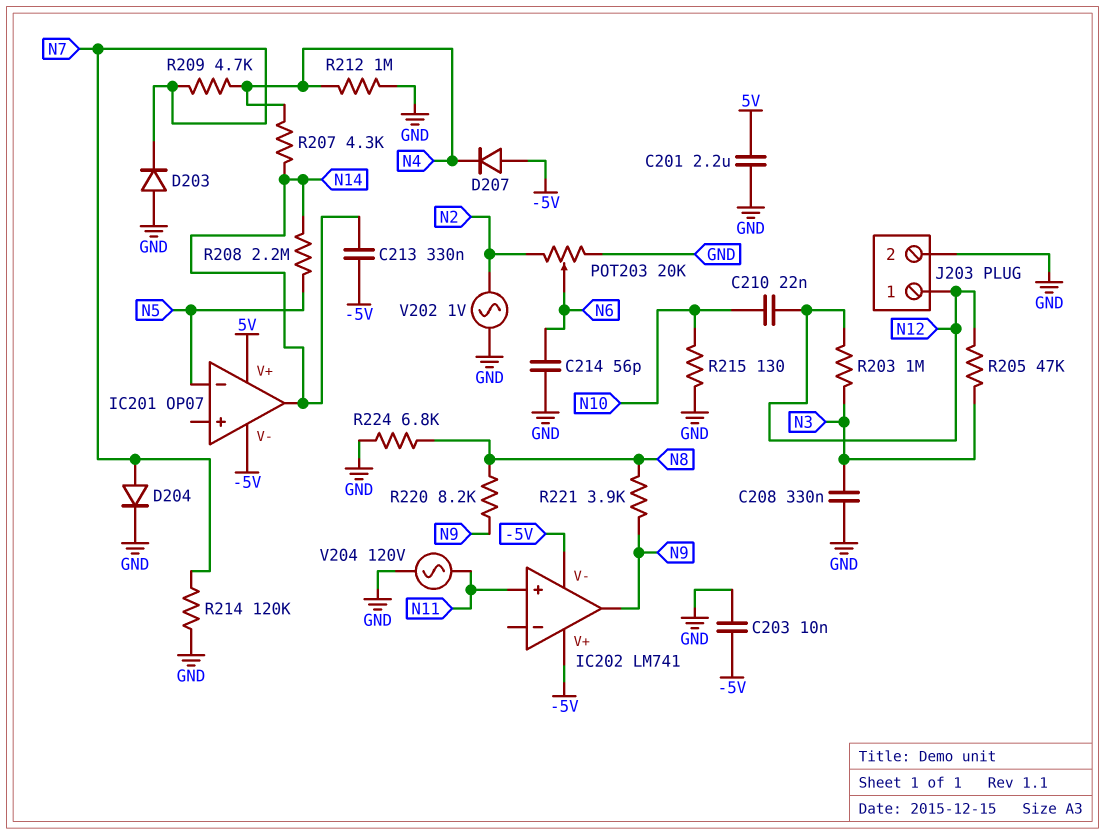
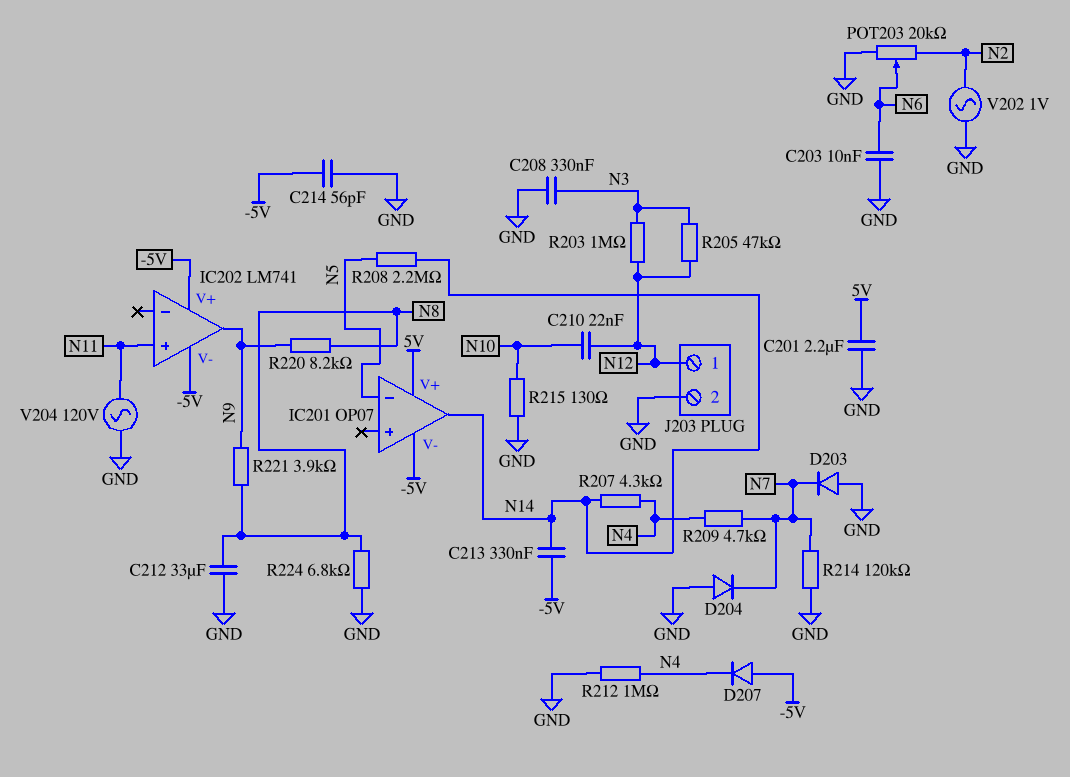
C203: 10nF (-5V, GND) -> 10nF (GND, N6)
C212: none -> 33uF (GND, N8)
C214: 56pF (GND, N6) -> 56pF (-5V, GND)
D204: diode (A N7, K GND) -> diode (A GND, K N7)

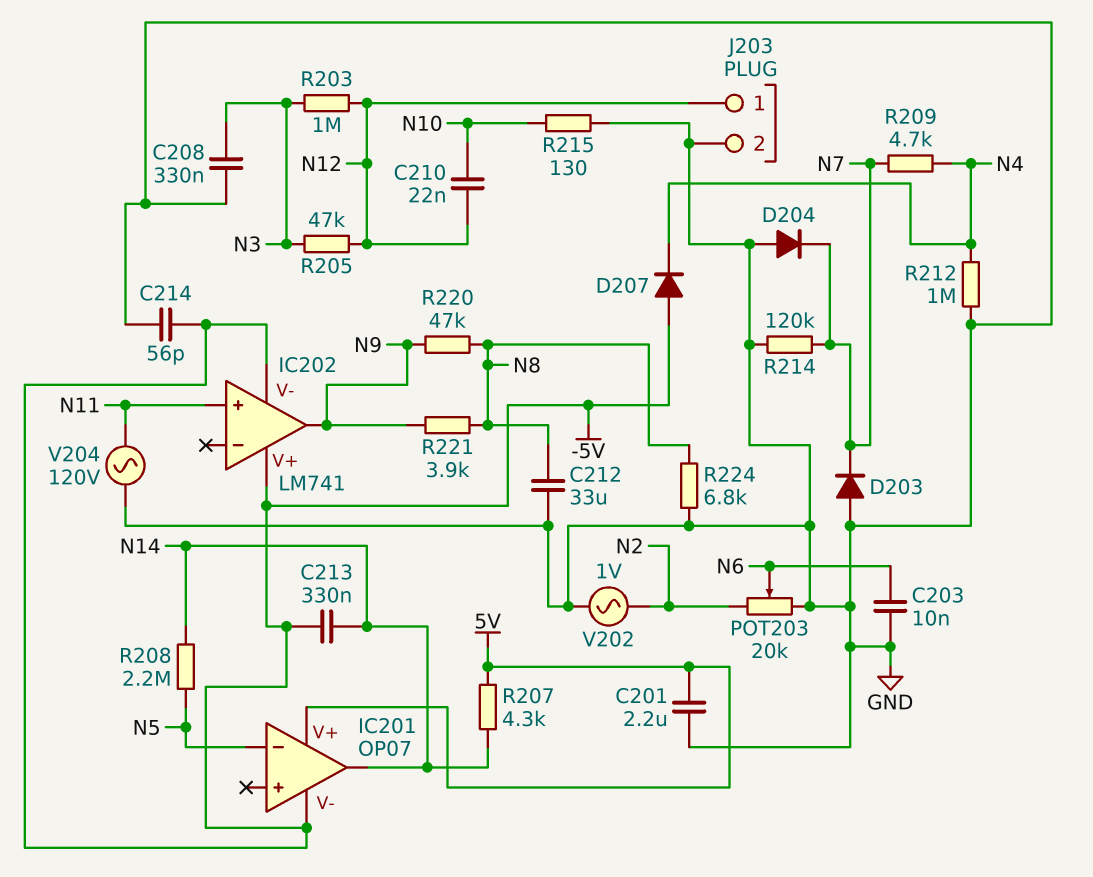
R207: 4.3k (N4, N14) -> 4.3k (5V, N14)
R220: 8.2k (N8, N9) -> 47k (N8, N9)

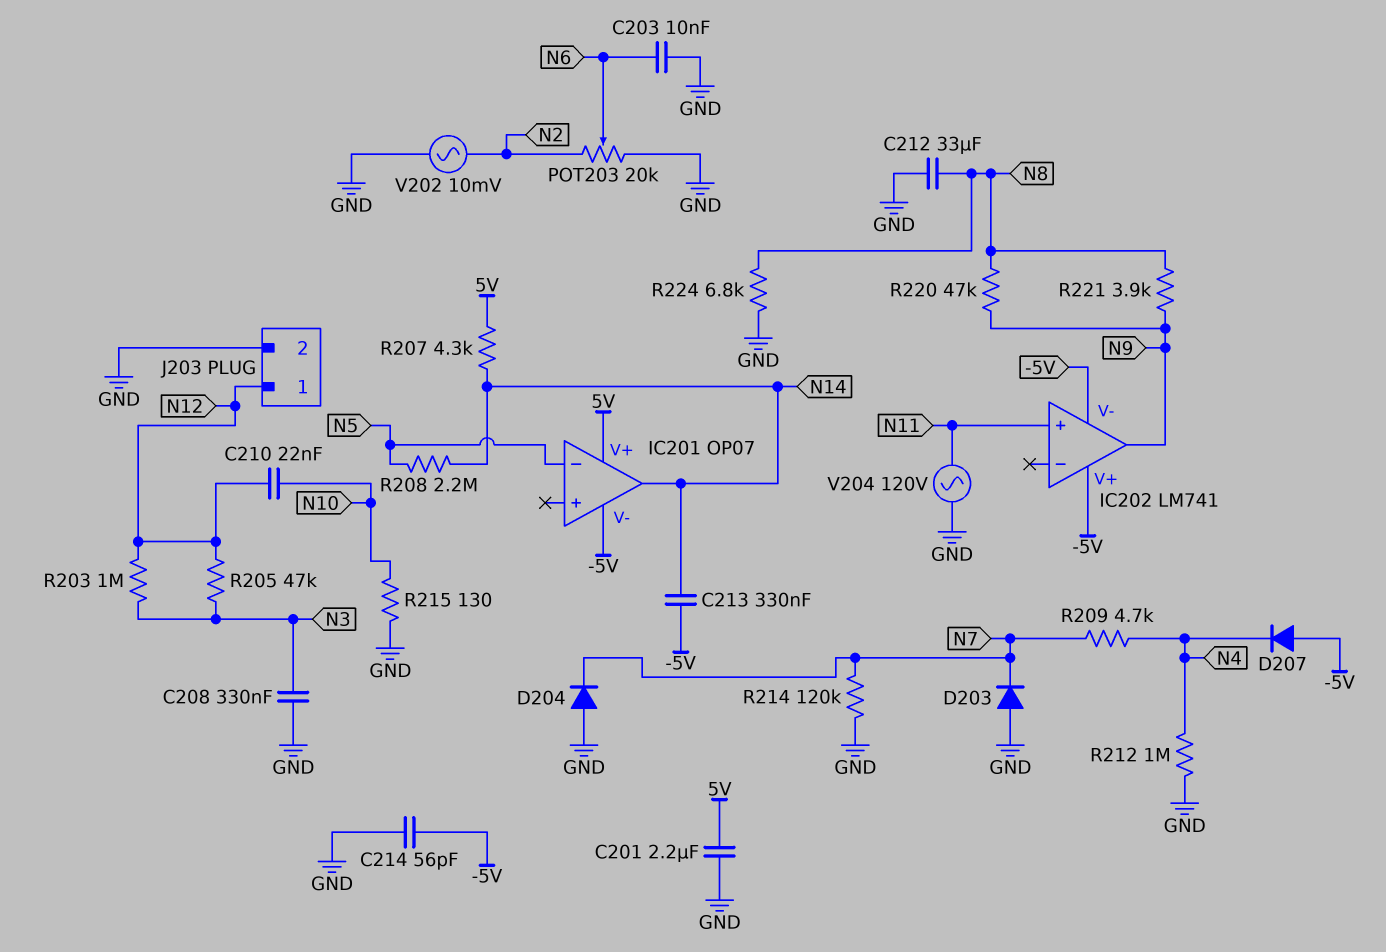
V202: AC 1V (GND, N2) -> AC 10mV (GND, N2)

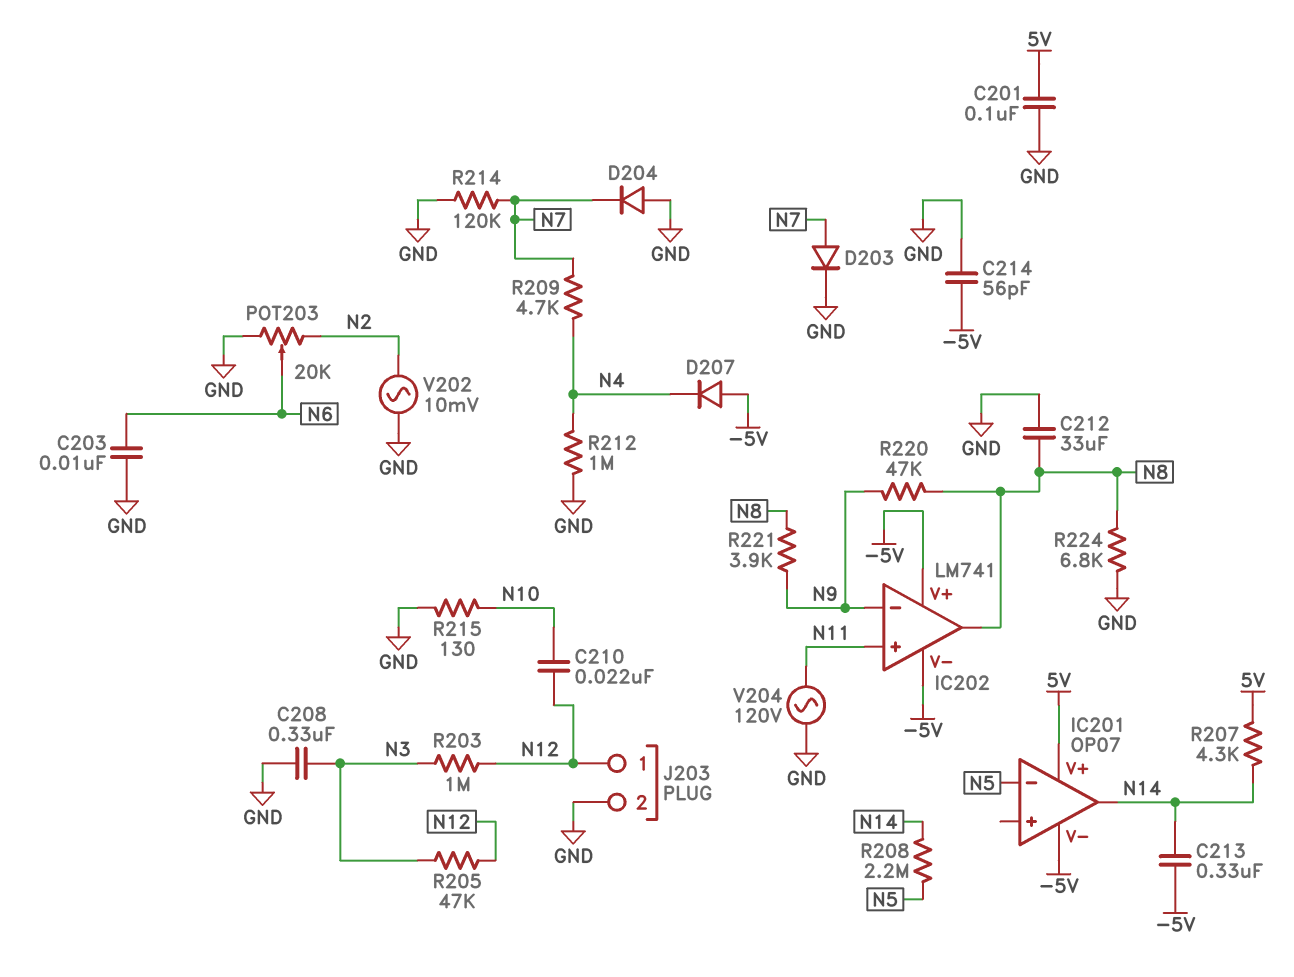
C201: 2.2uF (5V, GND) -> 100nF (5V, GND)
D203: diode (A GND, K N7) -> diode (A N7, K GND)
IC202 pin in-: none -> N9
IC202 pin out: N9 -> N8

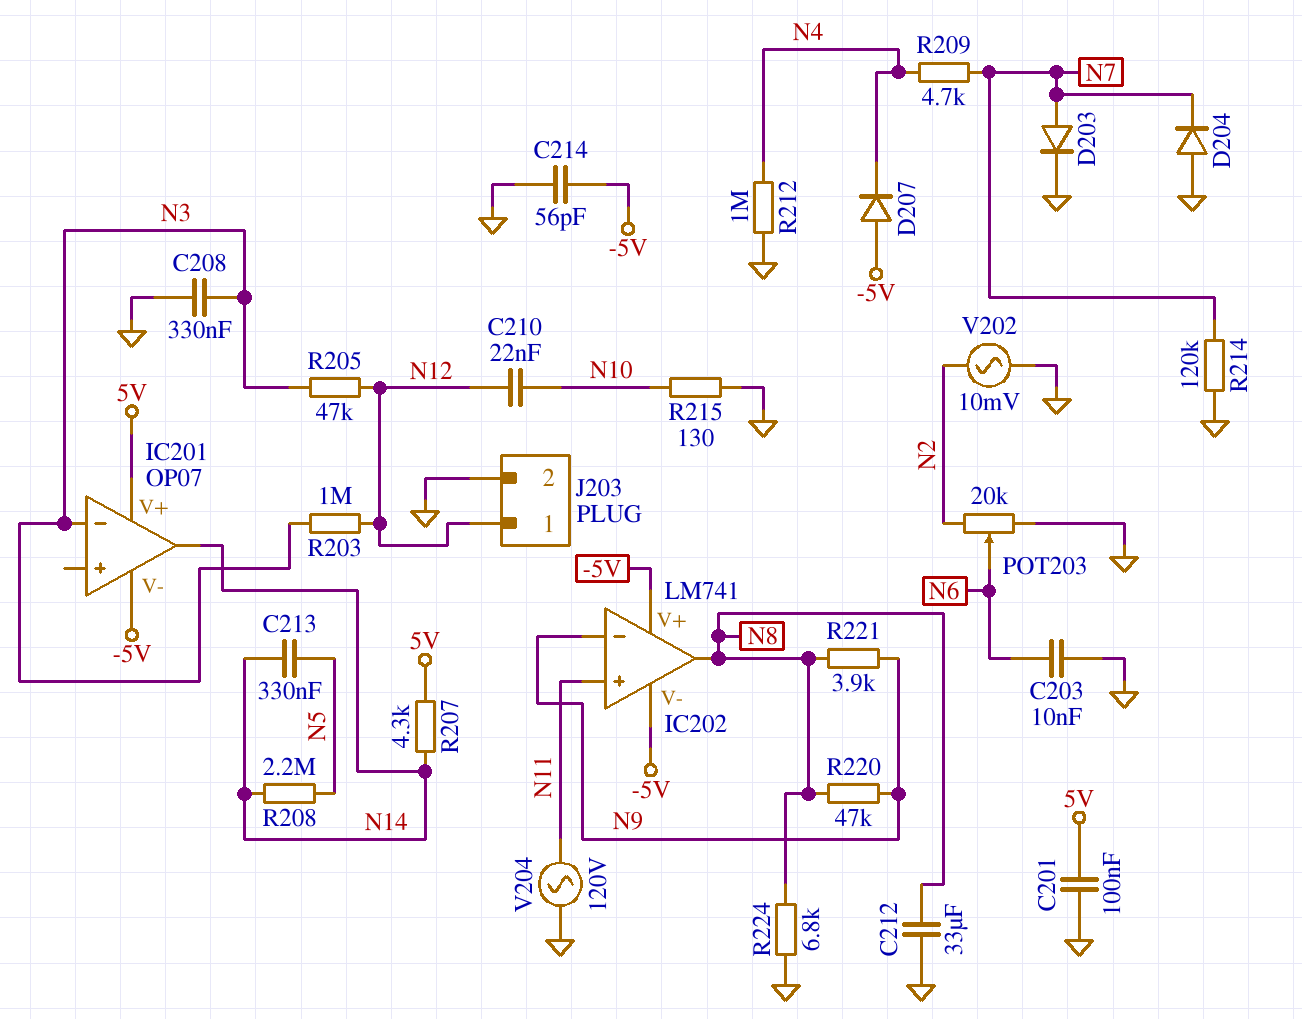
C213: 330nF (-5V, N14) -> 330nF (N5, N14)
IC201 pin in-: N5 -> N3

